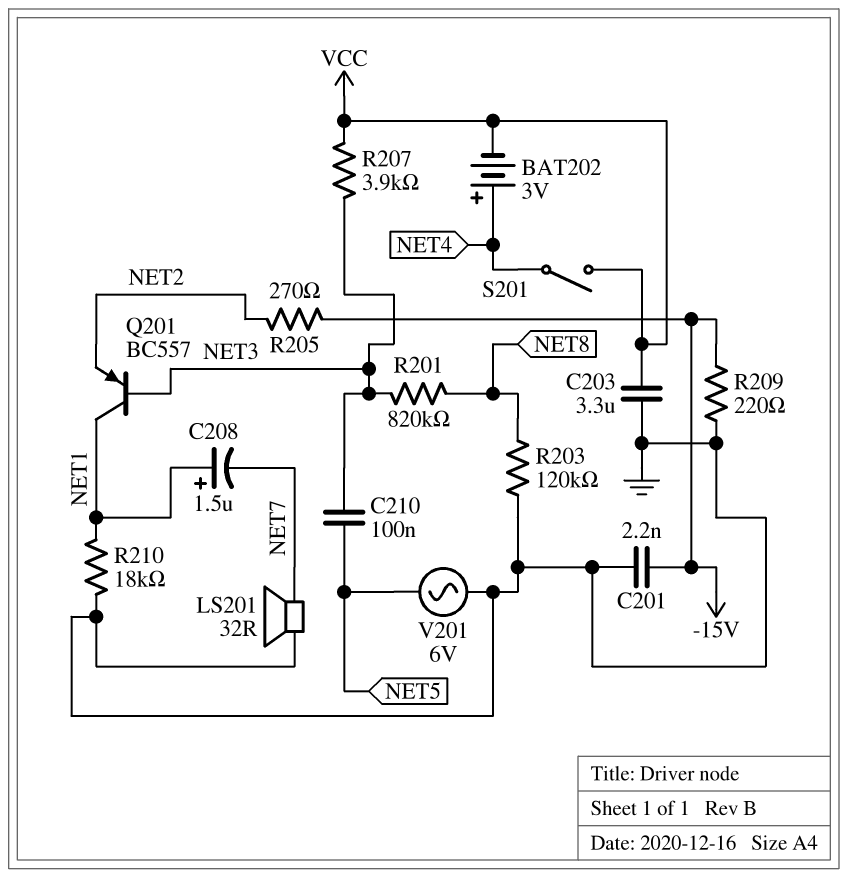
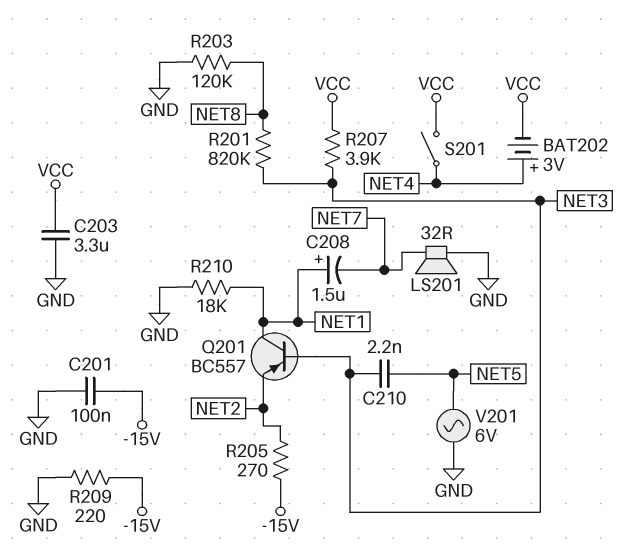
C201: 2.2nF (-15V, GND) -> 100nF (-15V, GND)
C210: 100nF (NET3, NET5) -> 2.2nF (NET3, NET5)

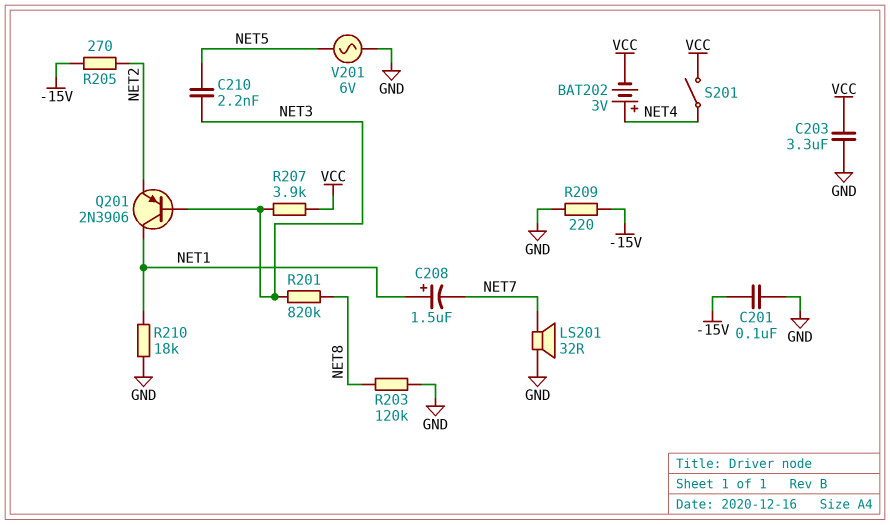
Q201: PNP BC557 (B NET3, C NET1, E NET2) -> PNP 2N3906 (B NET3, C NET1, E NET2)

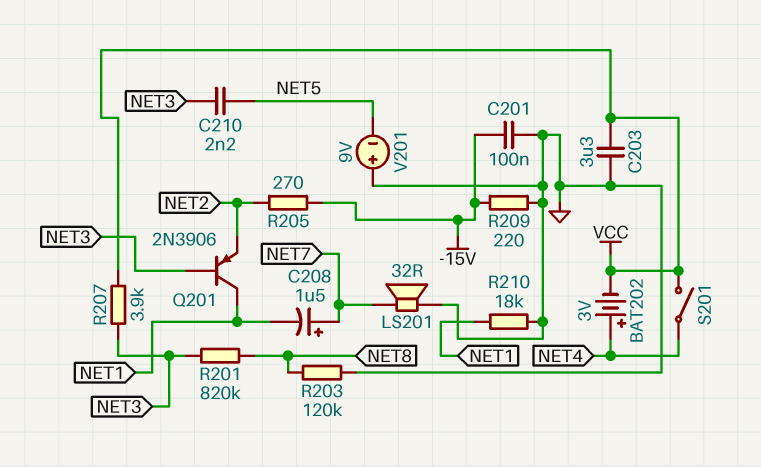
C208: 1.5uF (plus NET1, minus NET7) -> 1.5uF (plus NET7, minus NET1)
V201: AC 6V (GND, NET5) -> 9V (plus GND, minus NET5)

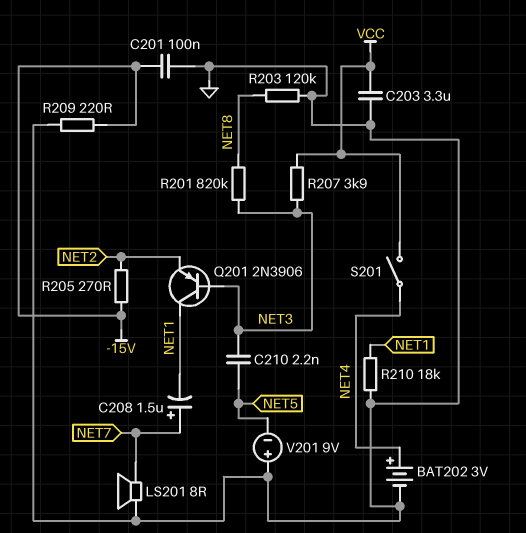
BAT202: 3V (plus NET4, minus VCC) -> 3V (plus NET4, minus GND)
LS201: speaker 32R (GND, NET7) -> speaker 8R (GND, NET7)

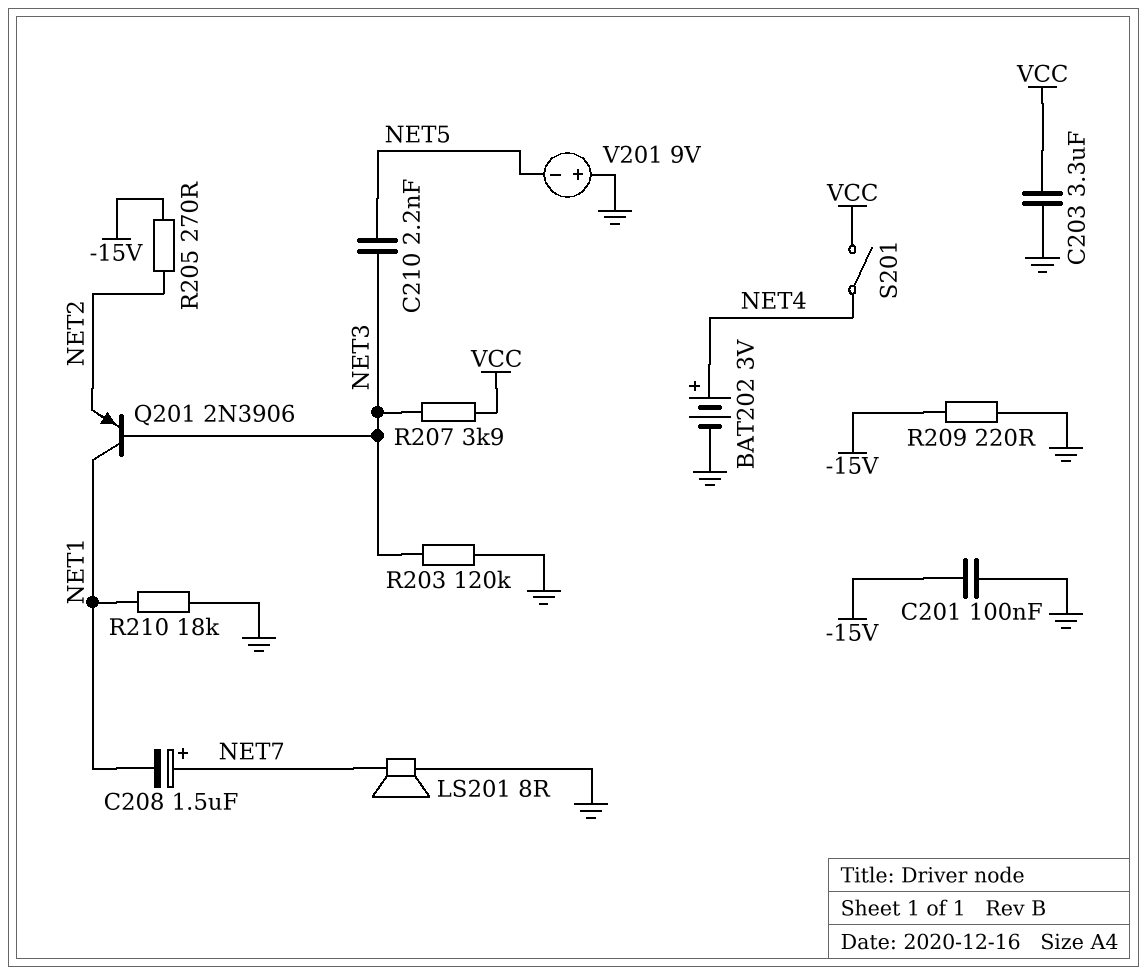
R201: 820k (NET3, NET8) -> none
R203: 120k (GND, NET8) -> 120k (GND, NET3)

